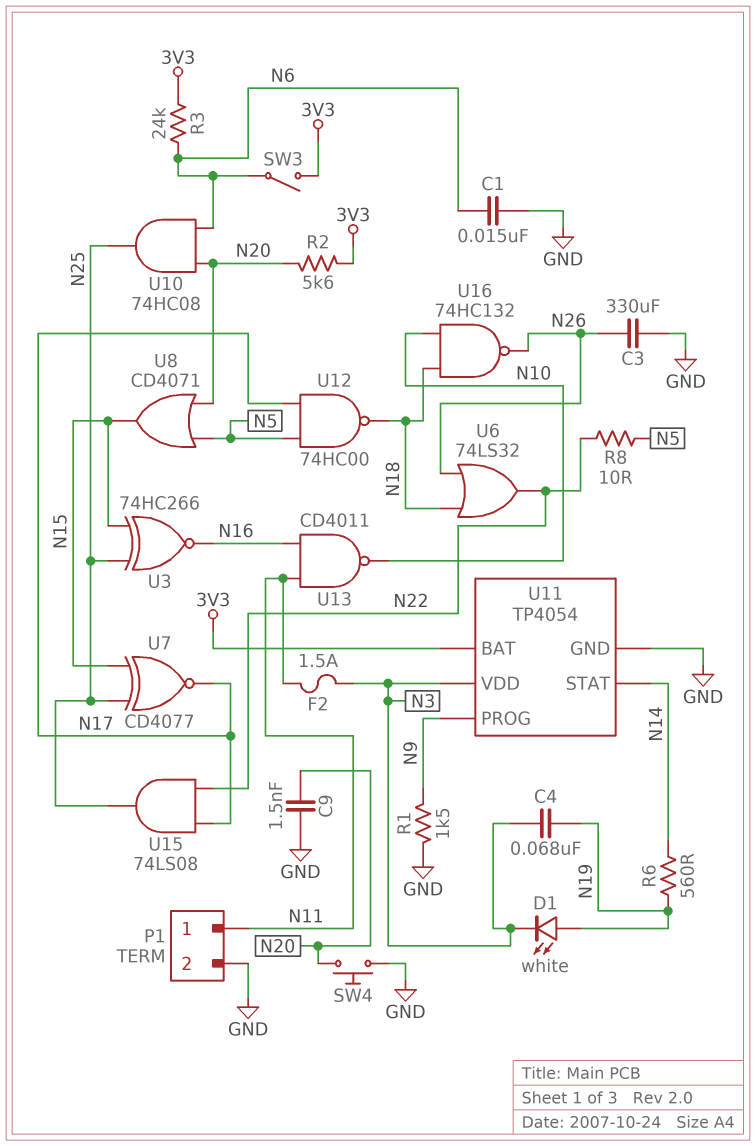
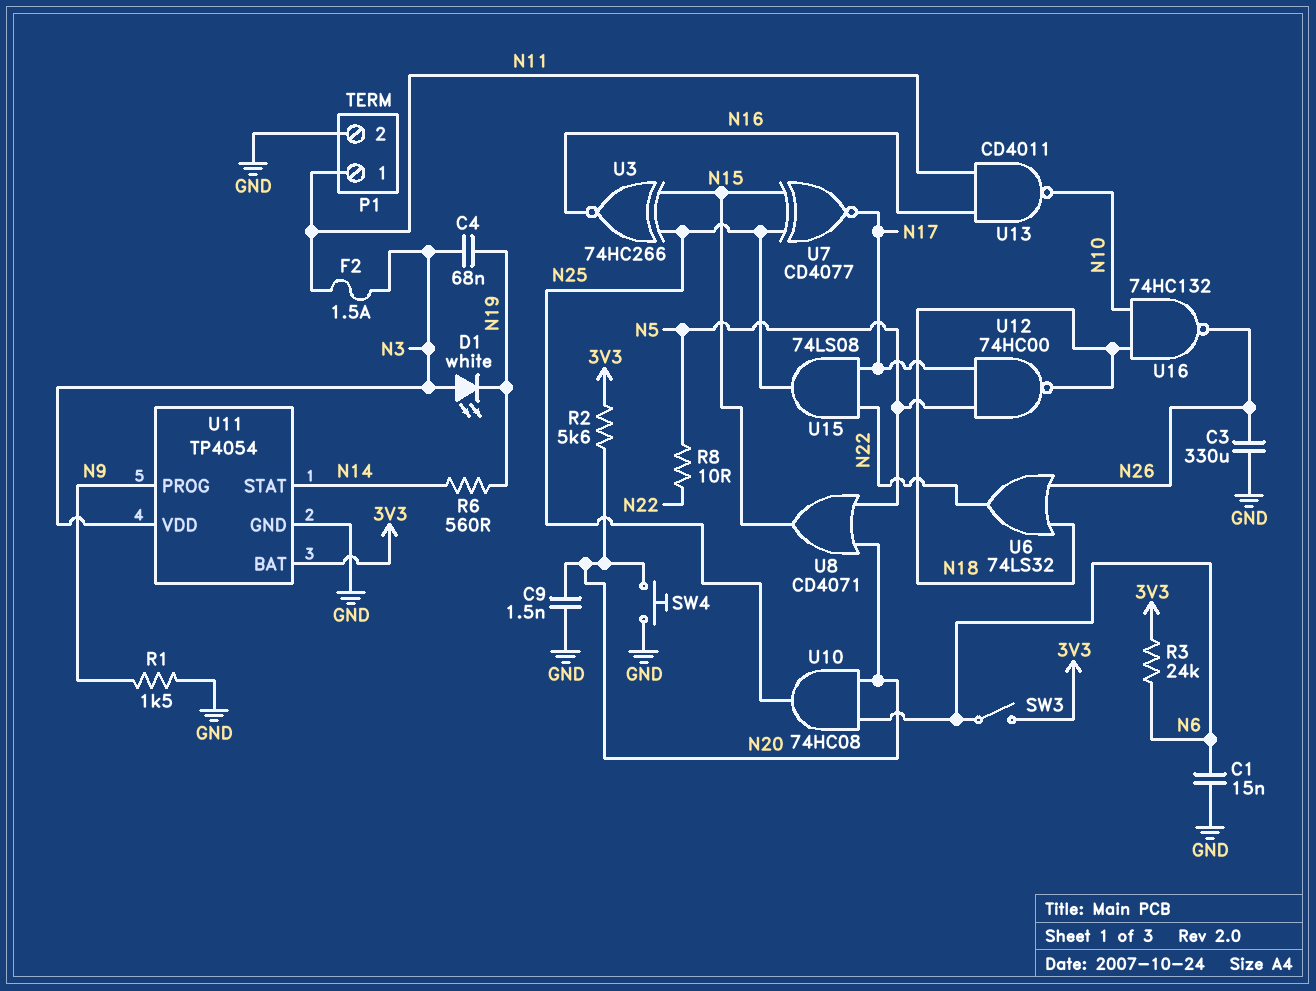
D1: LED white (A N19, K N3) -> LED white (A N3, K N19)

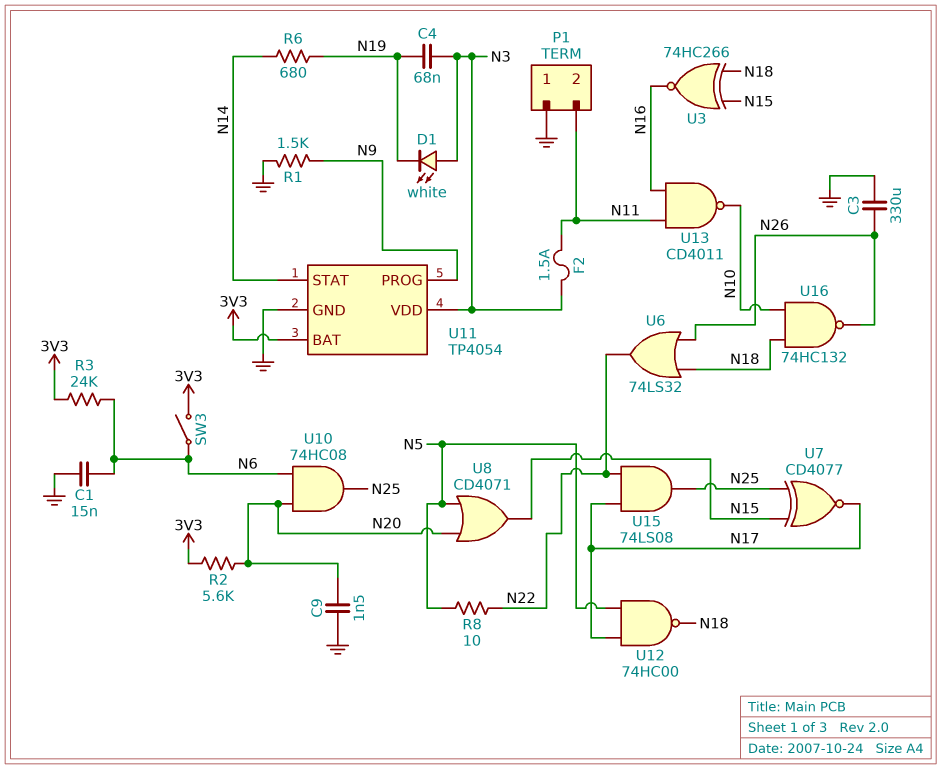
P1 pin 1: N11 -> GND
P1 pin 2: GND -> N11
R6: 560 (N14, N19) -> 680 (N14, N19)
SW4: button (GND, N20) -> none
U3: XNOR 74HC266 (in N15, in N25, out N16) -> XNOR 74HC266 (in N15, in N18, out N16)

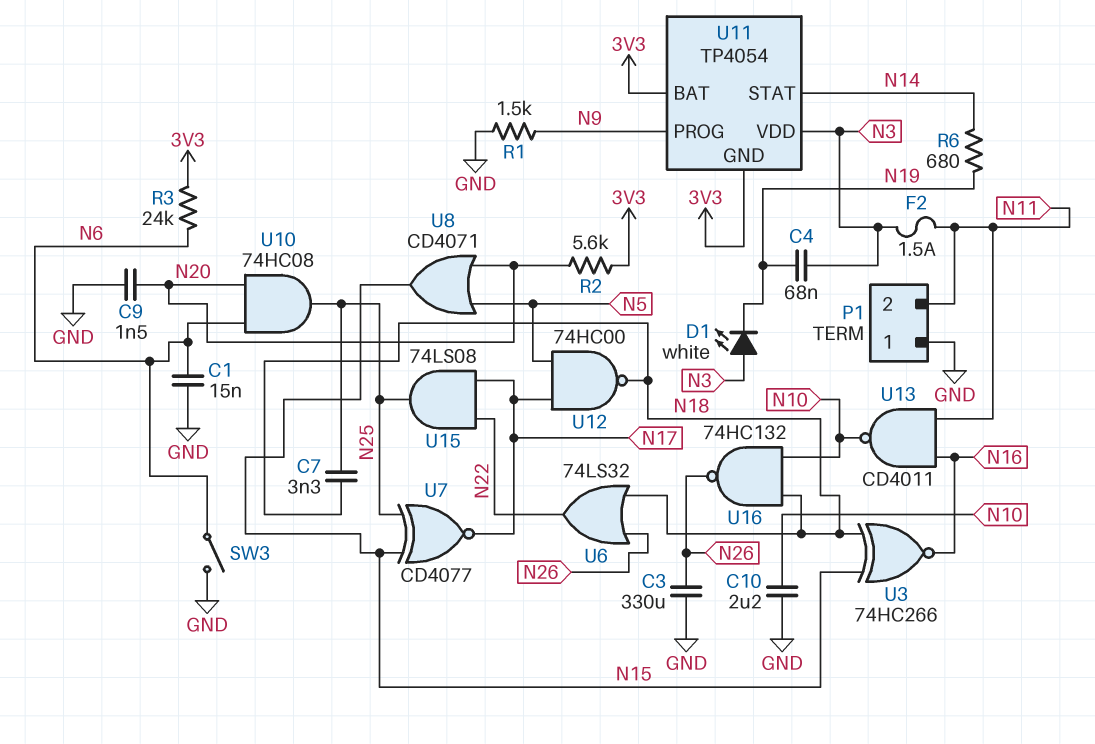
C7: none -> 3.3nF (N18, N25)
C10: none -> 2.2uF (GND, N10)
R8: 10 (N5, N22) -> none
SW3: switch (3V3, N6) -> switch (GND, N6)
U11 pin GND: GND -> 3V3

